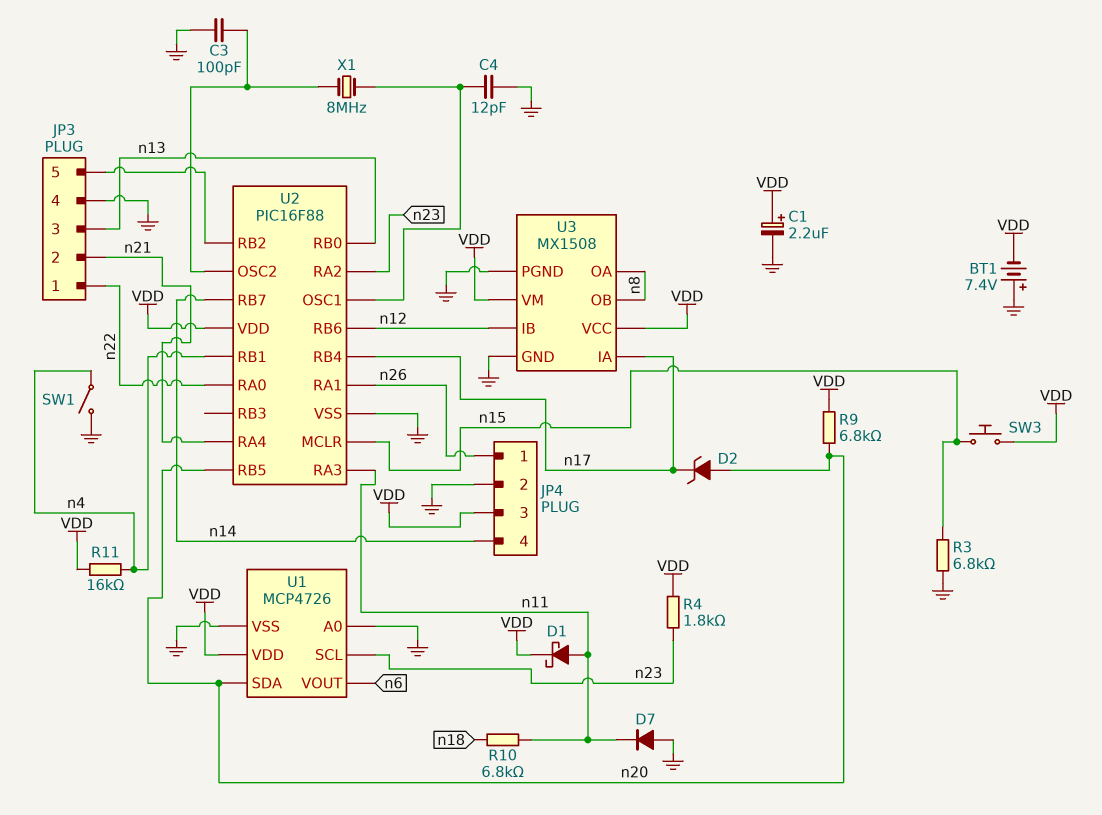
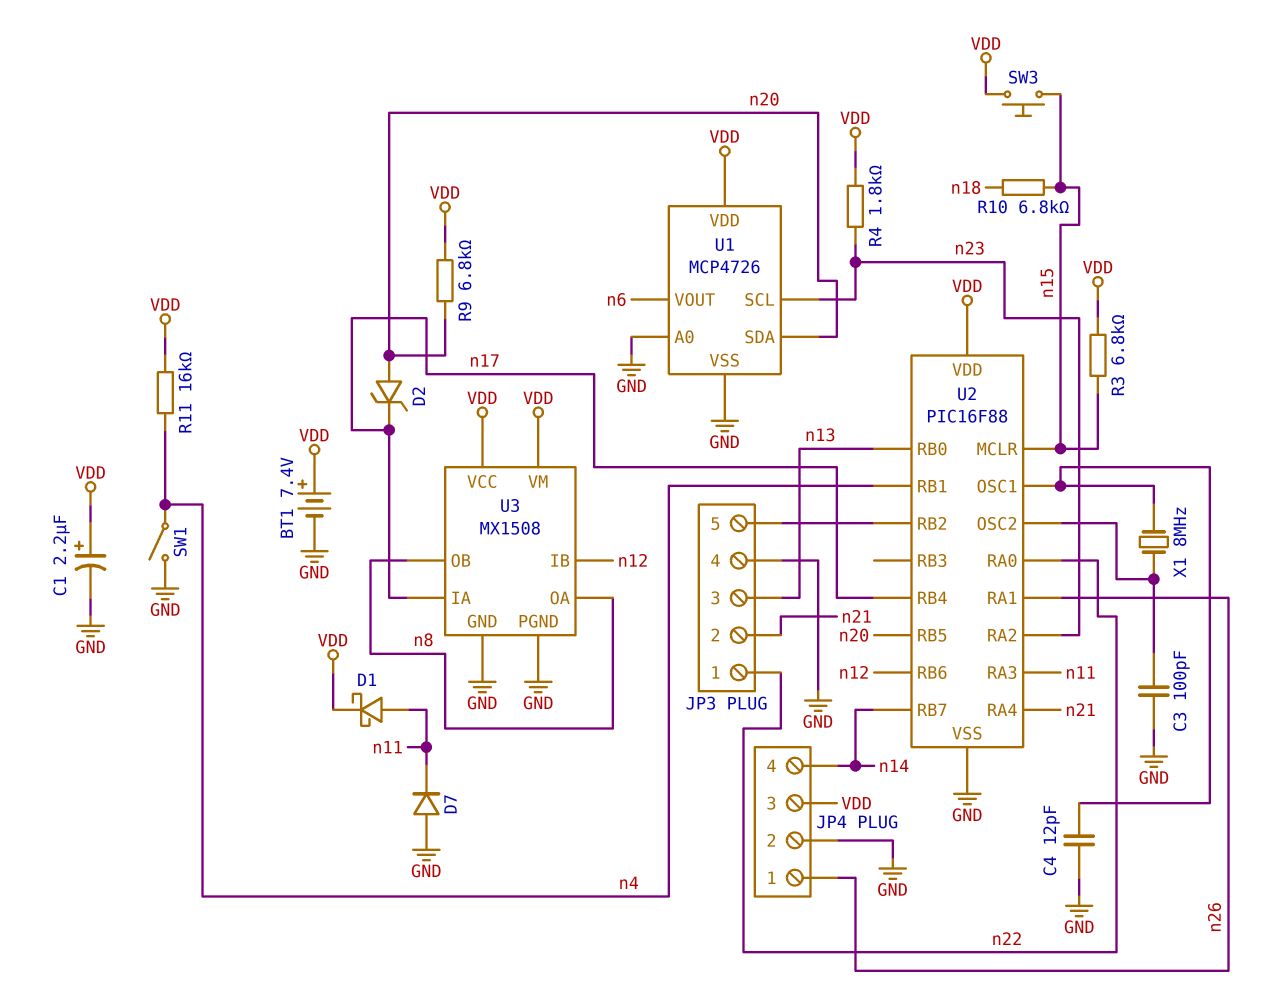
BT1: 7.4V (plus GND, minus VDD) -> 7.4V (plus VDD, minus GND)
R3: 6.8k (GND, n15) -> 6.8k (VDD, n15)
R10: 6.8k (n11, n18) -> 6.8k (n15, n18)

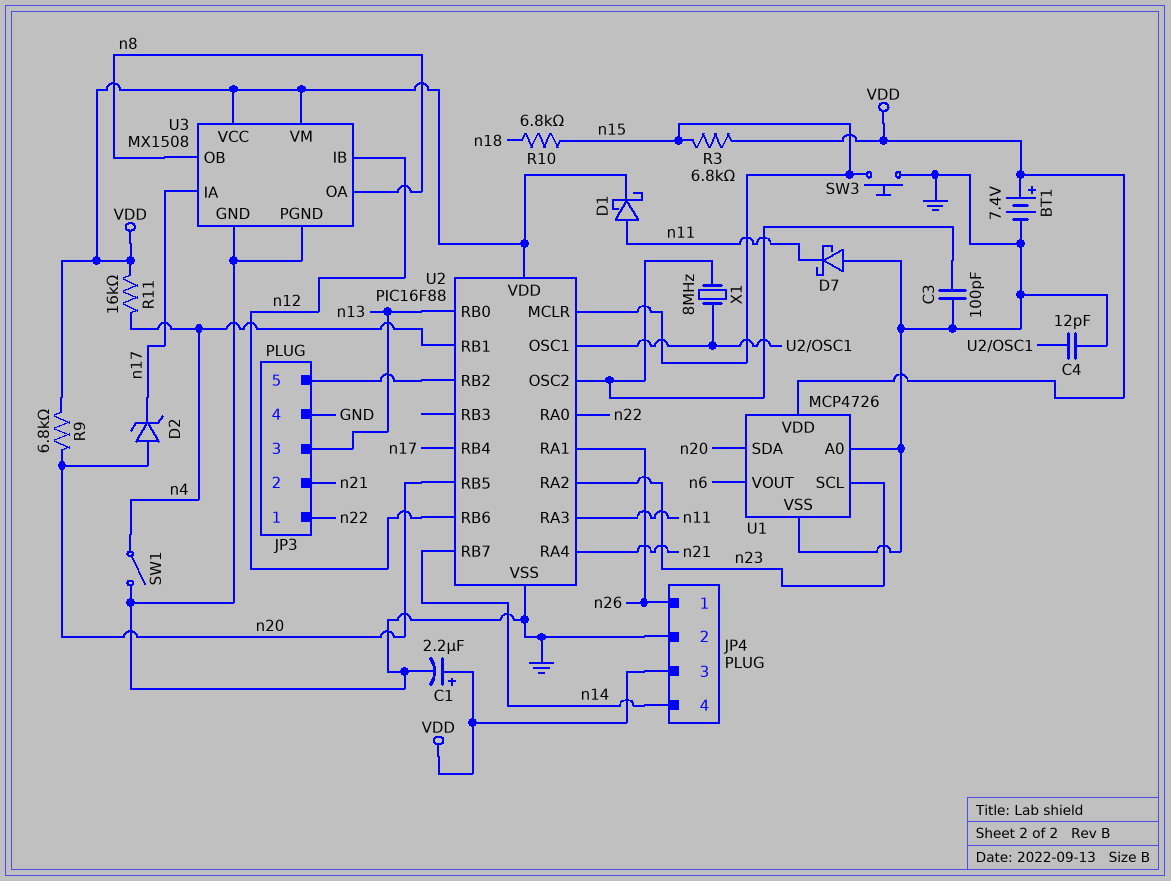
D7: diode (A GND, K n11) -> schottky (A GND, K n11)
R4: 1.8k (VDD, n23) -> none
SW3: button (VDD, n15) -> button (GND, n15)

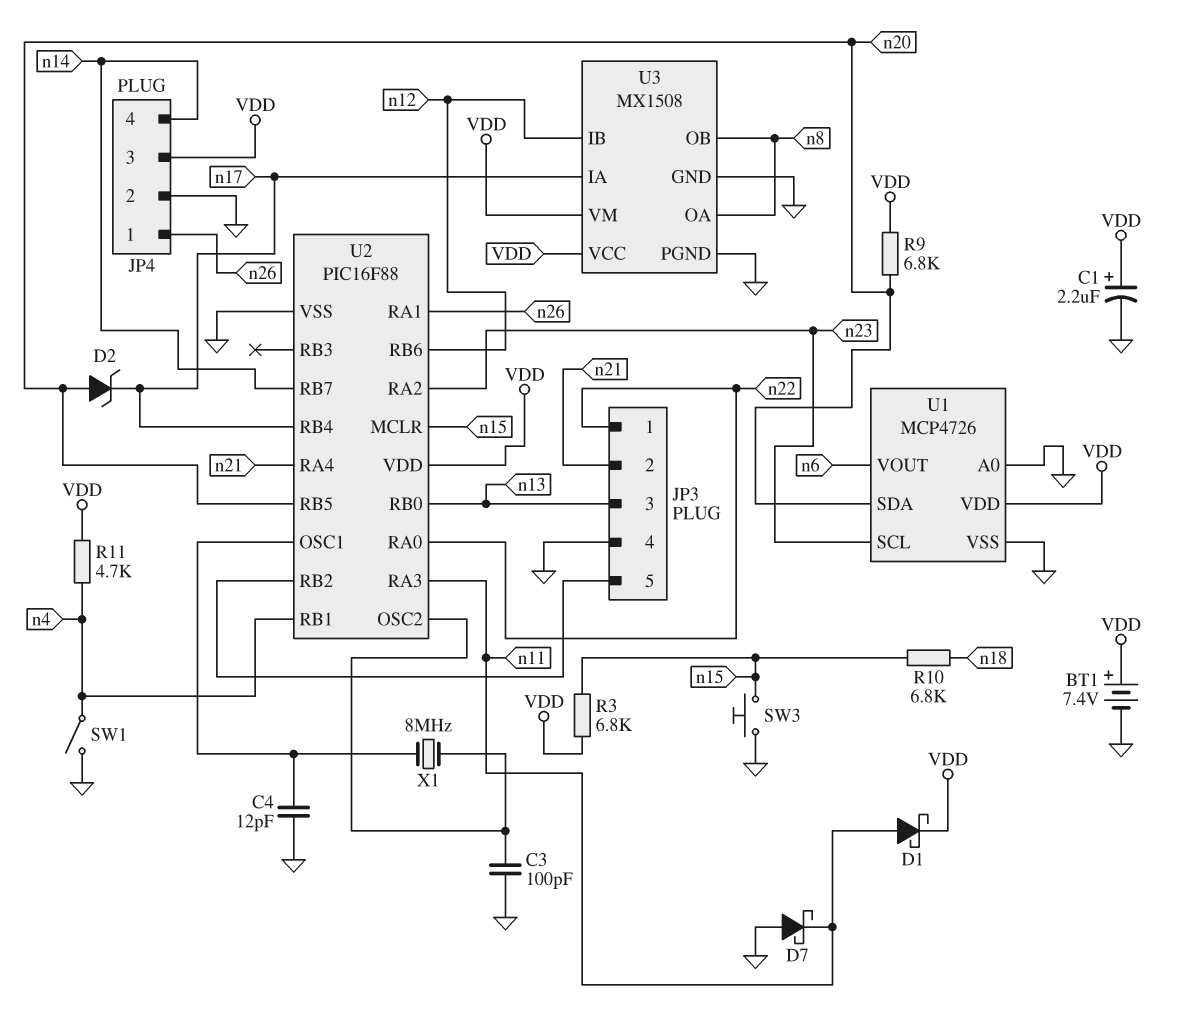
R11: 16k (VDD, n4) -> 4.7k (VDD, n4)

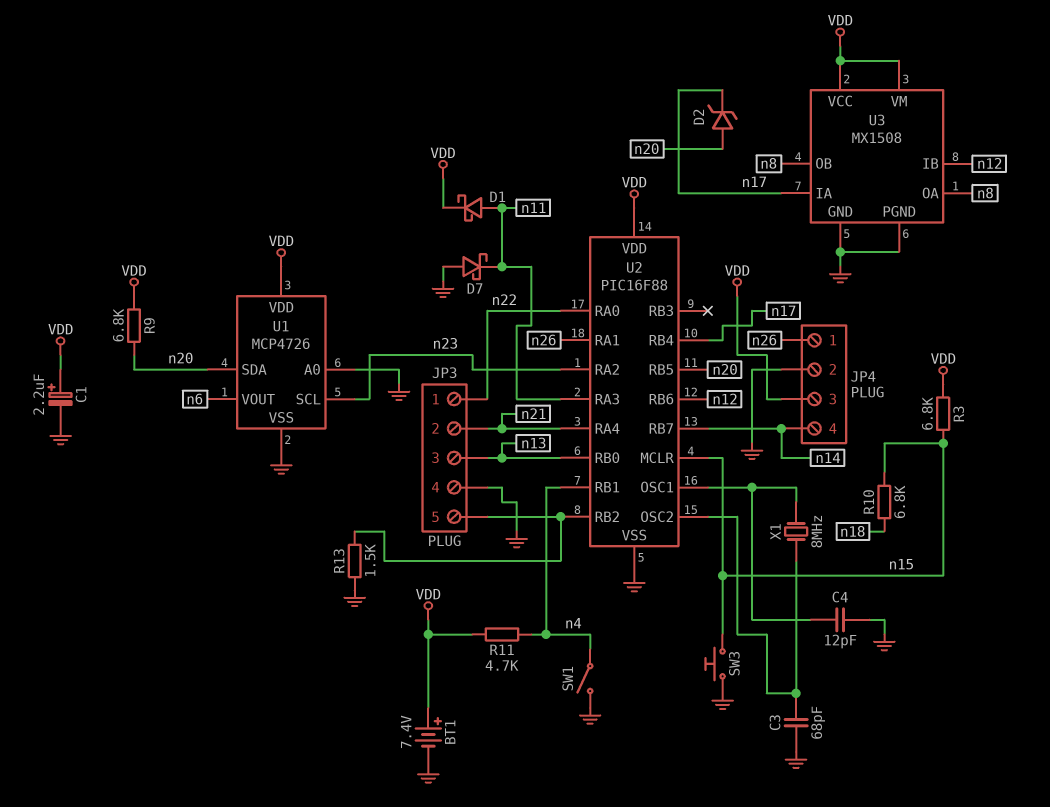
C3: 100pF (GND, U2/OSC2) -> 68pF (GND, U2/OSC2)
R13: none -> 1.5k (GND, JP3/5)

